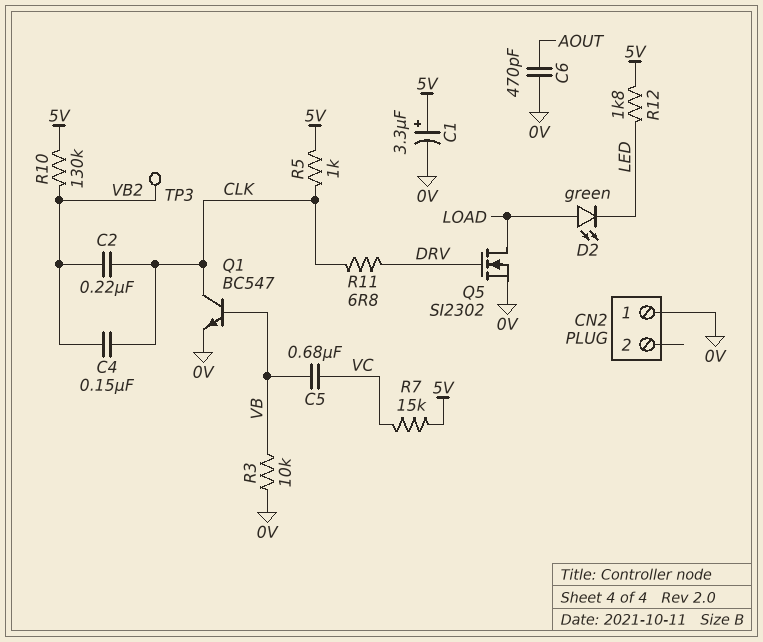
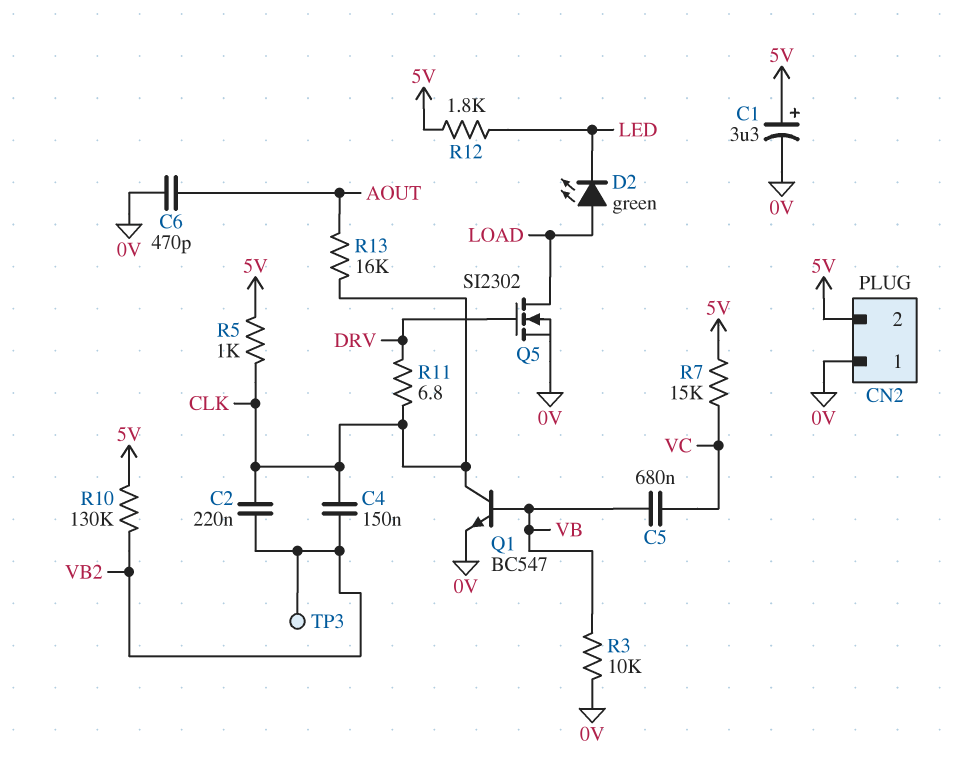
CN2 pin 2: none -> 5V
R13: none -> 16k (AOUT, CLK)

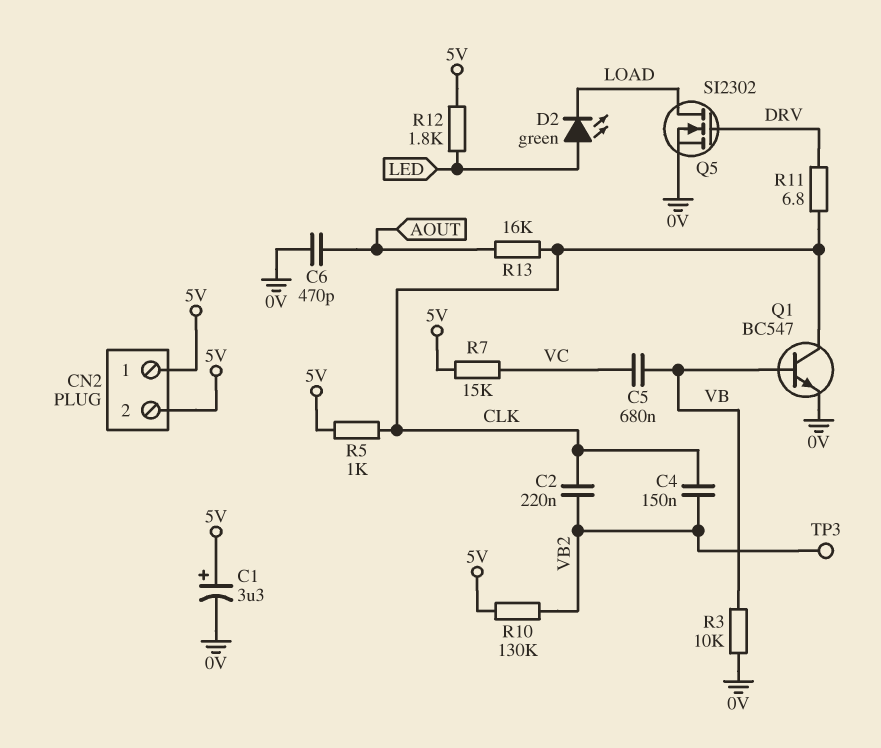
CN2 pin 1: 0V -> 5V
D2: LED green (A LOAD, K LED) -> LED green (A LED, K LOAD)

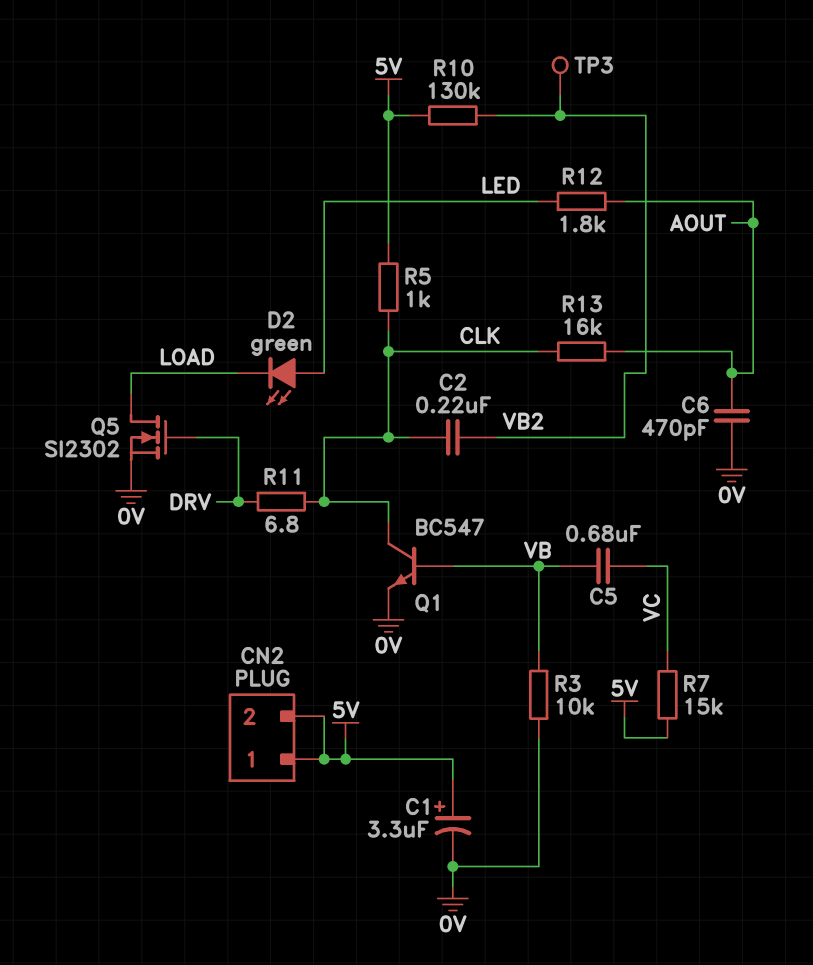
C4: 150nF (CLK, VB2) -> none
R12: 1.8k (5V, LED) -> 1.8k (AOUT, LED)

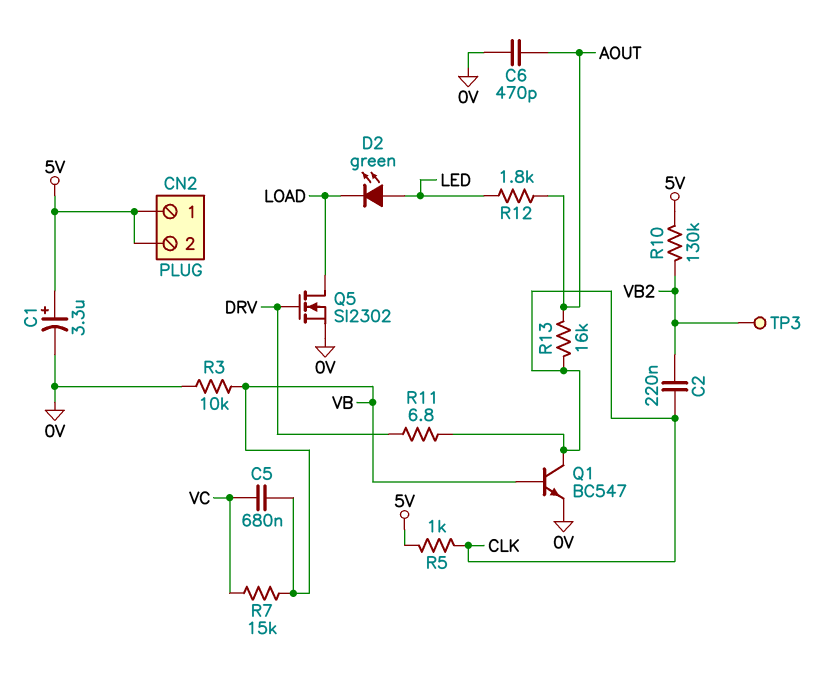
R7: 15k (5V, VC) -> 15k (VB, VC)

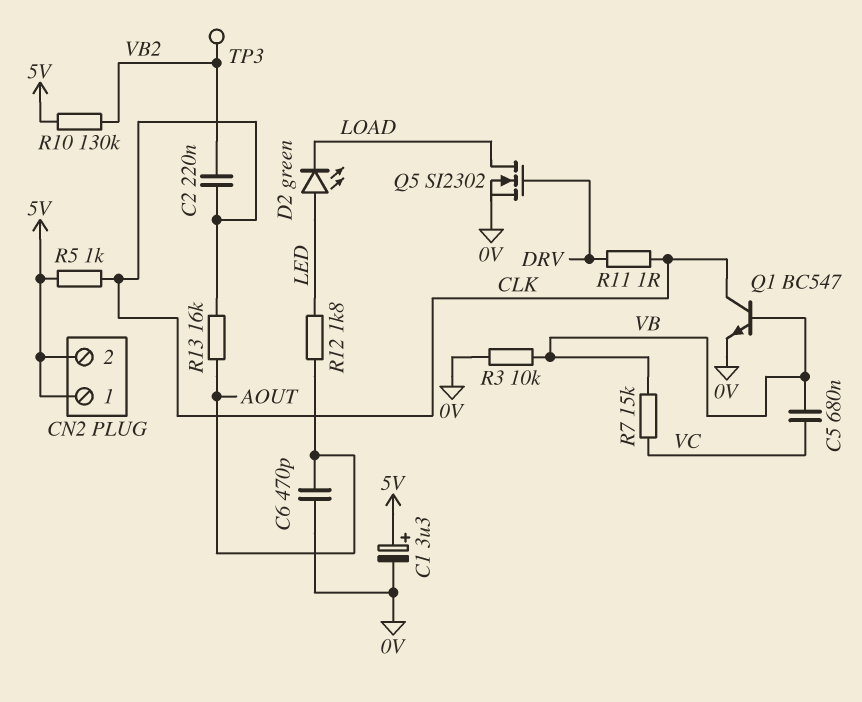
R11: 6.8 (CLK, DRV) -> 1 (CLK, DRV)

